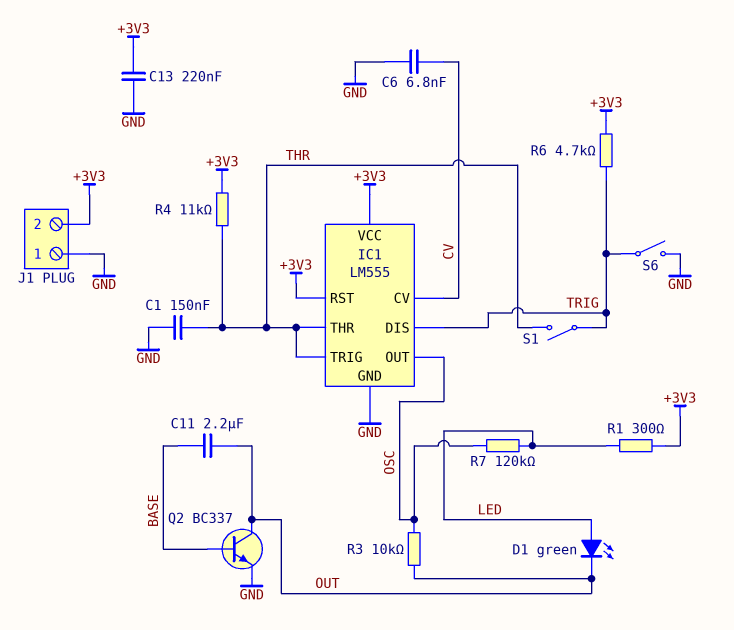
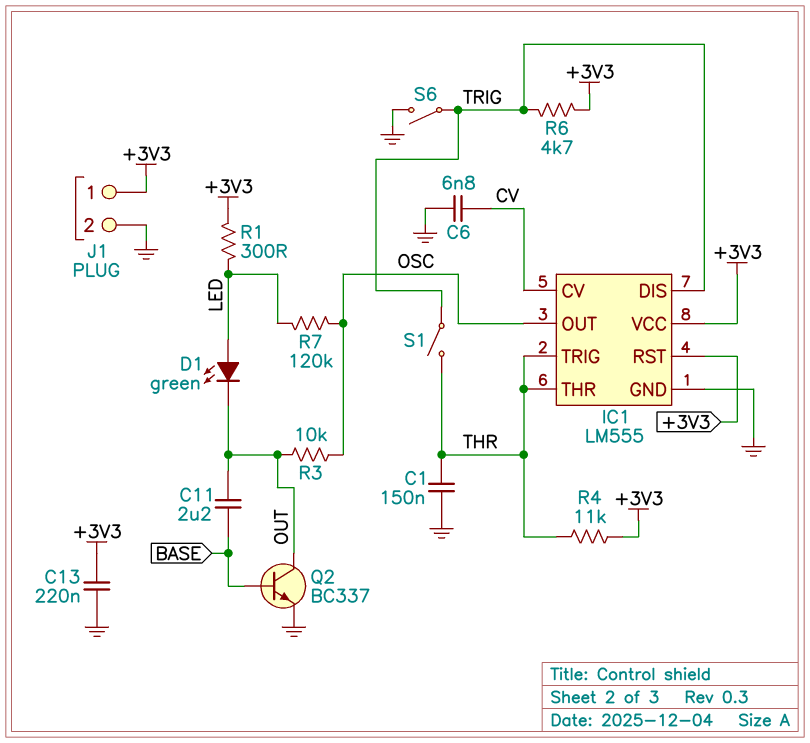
J1 pin 1: GND -> +3V3
J1 pin 2: +3V3 -> GND

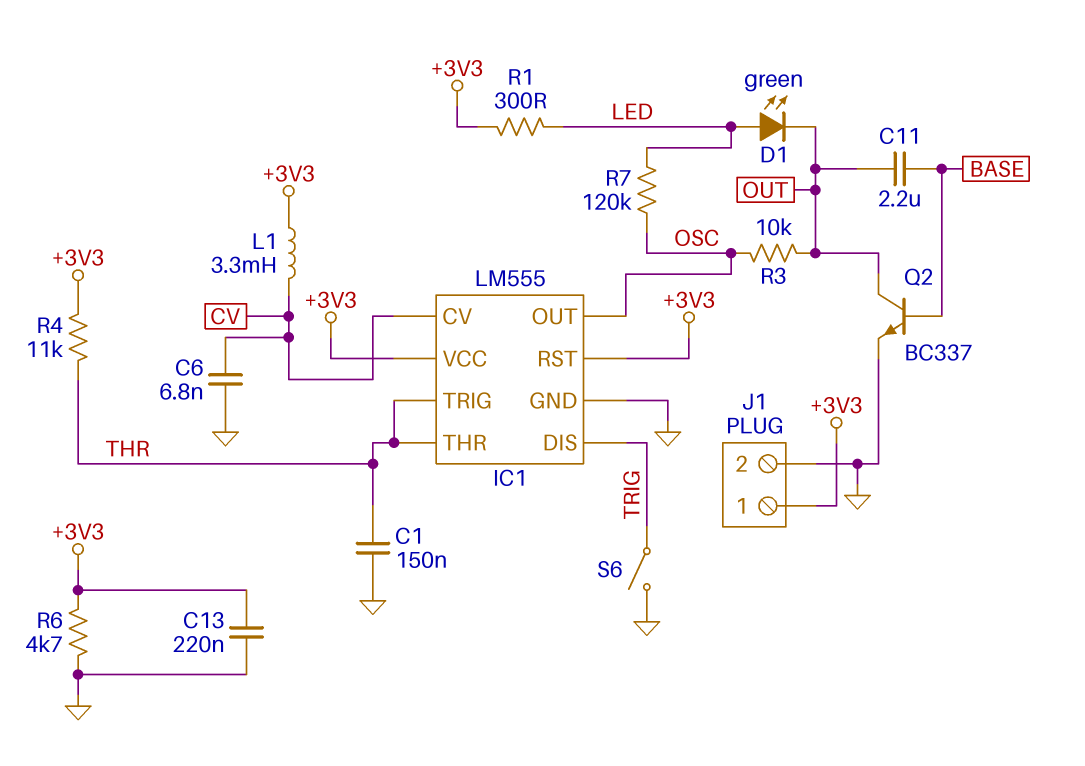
L1: none -> 3.3mH (+3V3, CV)
R6: 4.7k (+3V3, TRIG) -> 4.7k (+3V3, GND)
S1: switch (THR, TRIG) -> none

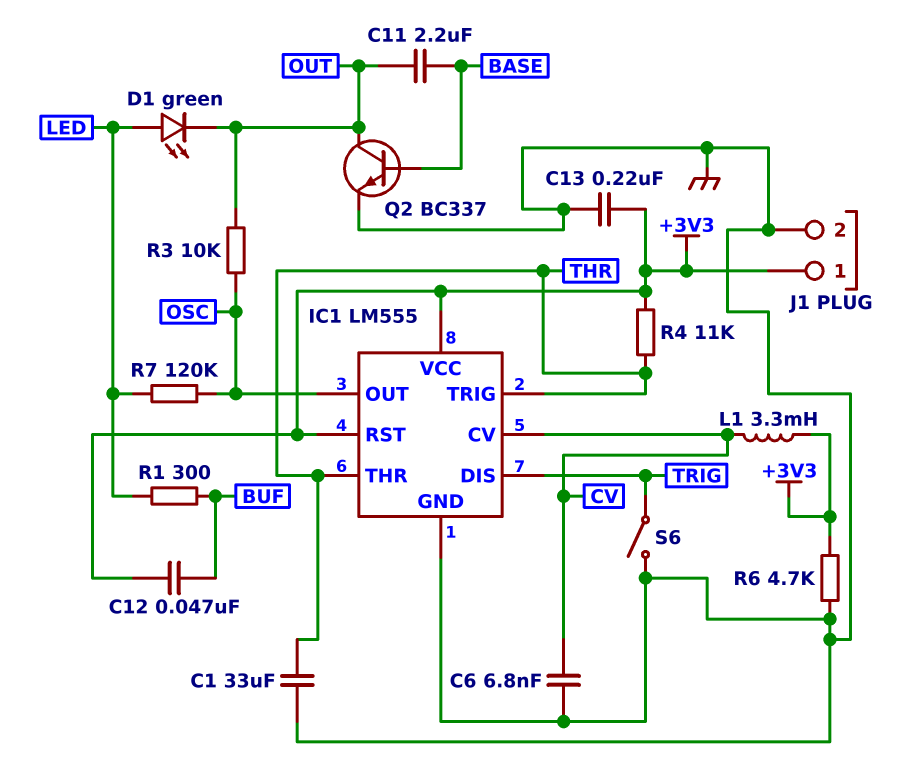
C1: 150nF (GND, THR) -> 33uF (GND, THR)
C12: none -> 47nF (+3V3, BUF)
R1: 300 (+3V3, LED) -> 300 (BUF, LED)

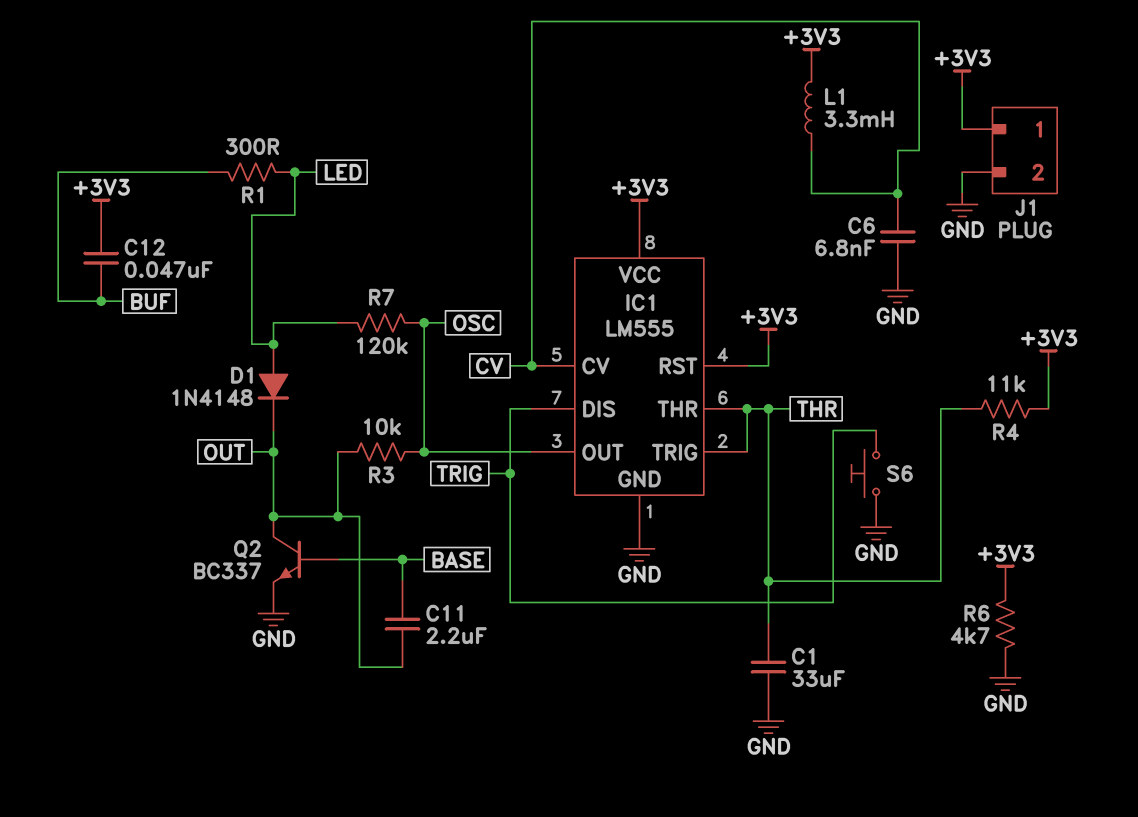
C13: 220nF (+3V3, GND) -> none
D1: LED green (A LED, K OUT) -> diode 1N4148 (A LED, K OUT)
S6: switch (GND, TRIG) -> button (GND, TRIG)

